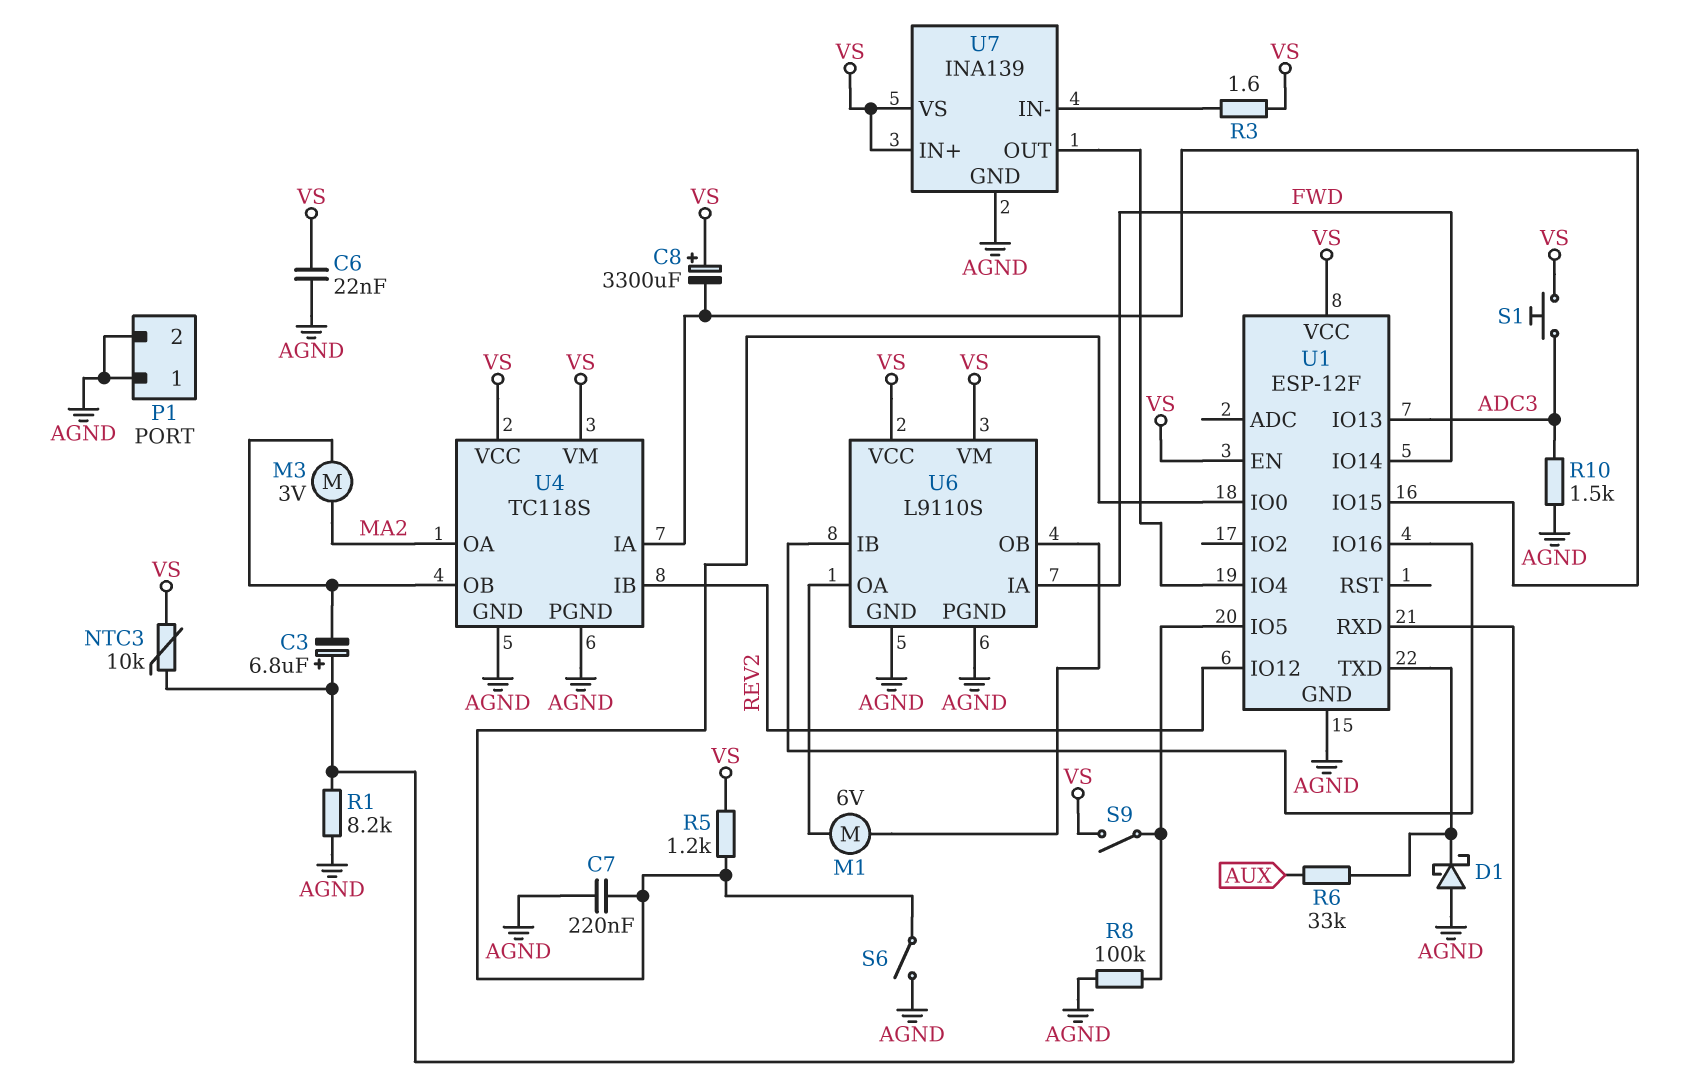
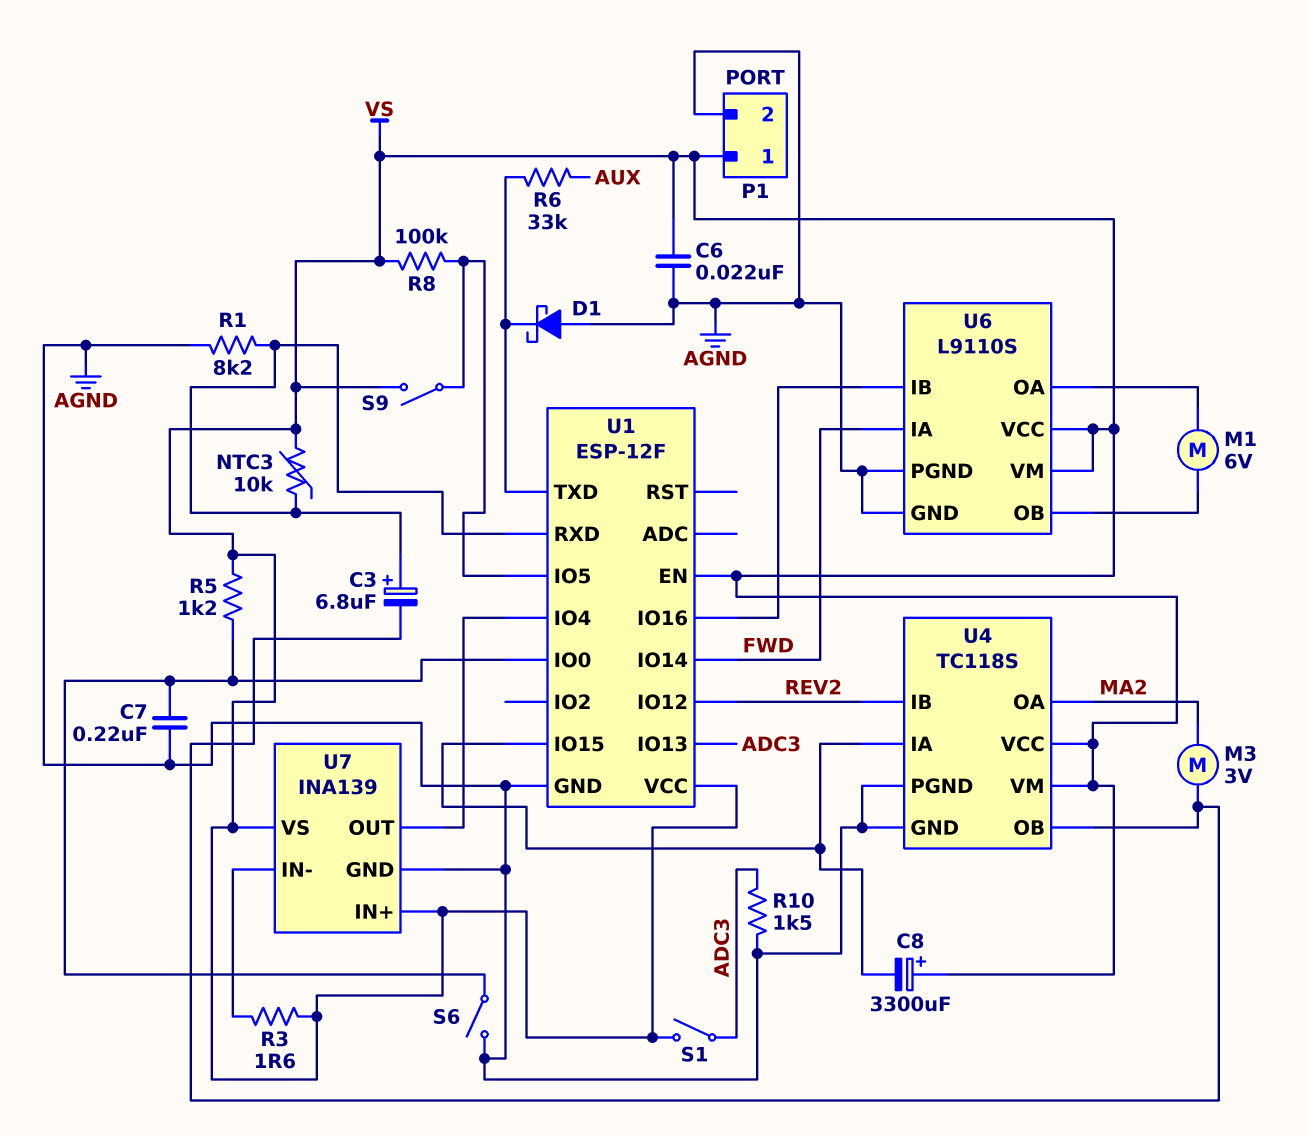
P1 pin 1: AGND -> VS
R8: 100k (AGND, U1/IO5) -> 100k (U1/IO5, VS)
S1: button (ADC3, VS) -> switch (ADC3, VS)

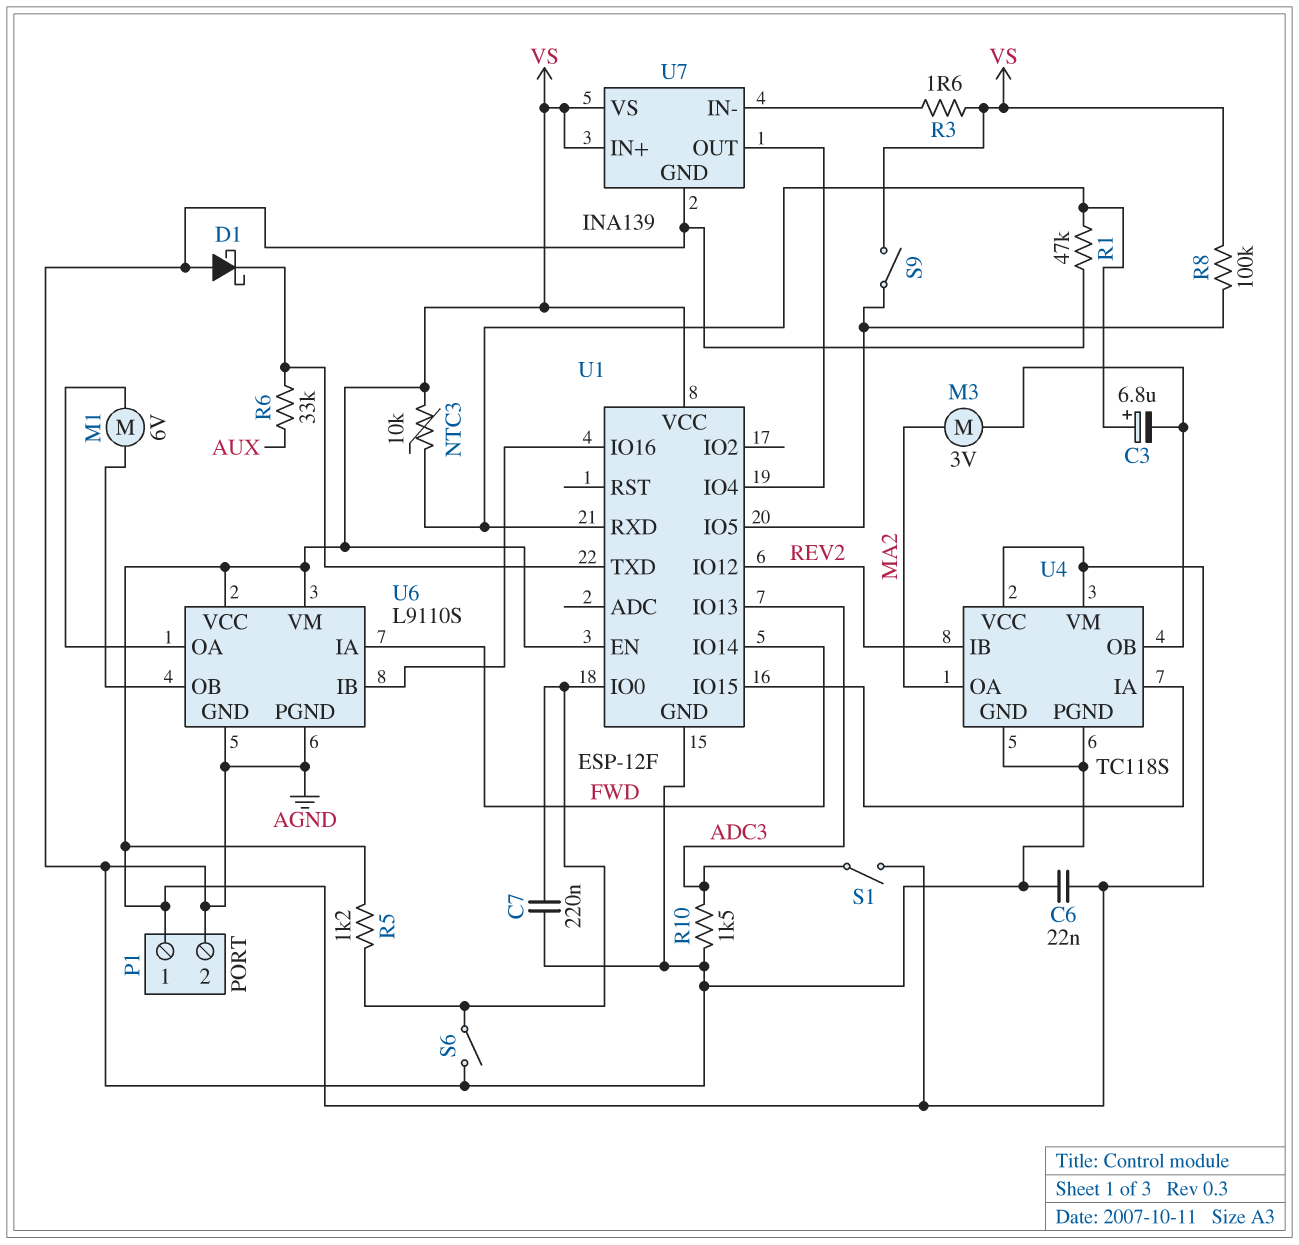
C8: 3300uF (plus VS, minus U1/IO15) -> none
R1: 8.2k (AGND, U1/RXD) -> 47k (AGND, U1/RXD)

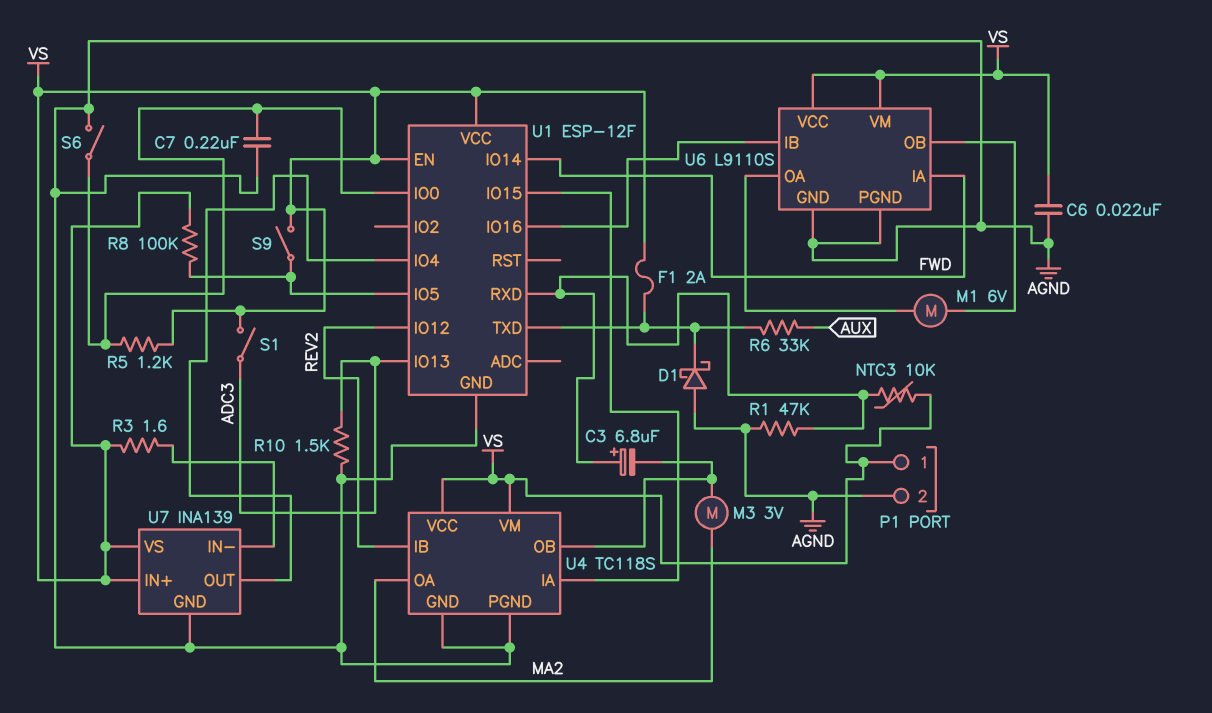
F1: none -> 2A (U1/TXD, VS)

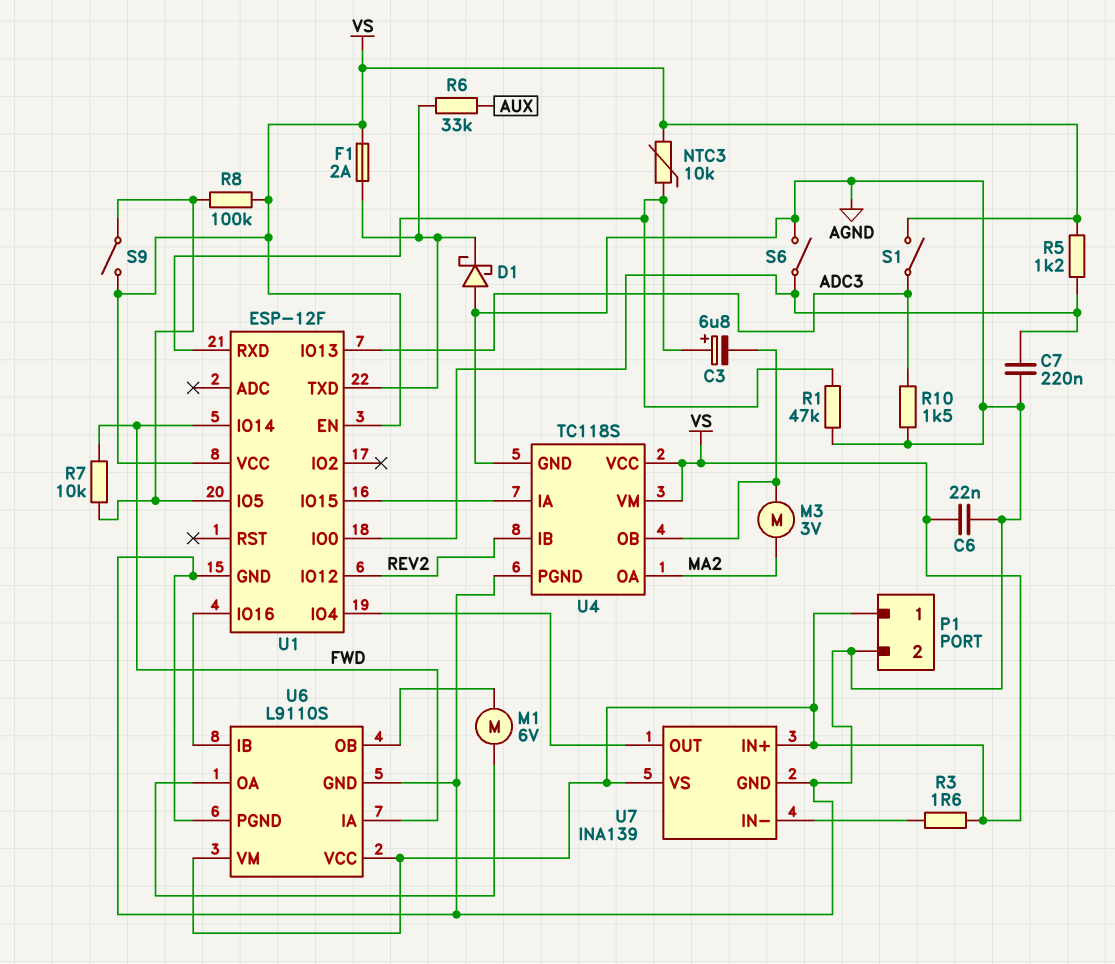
R7: none -> 10k (FWD, U1/IO5)

